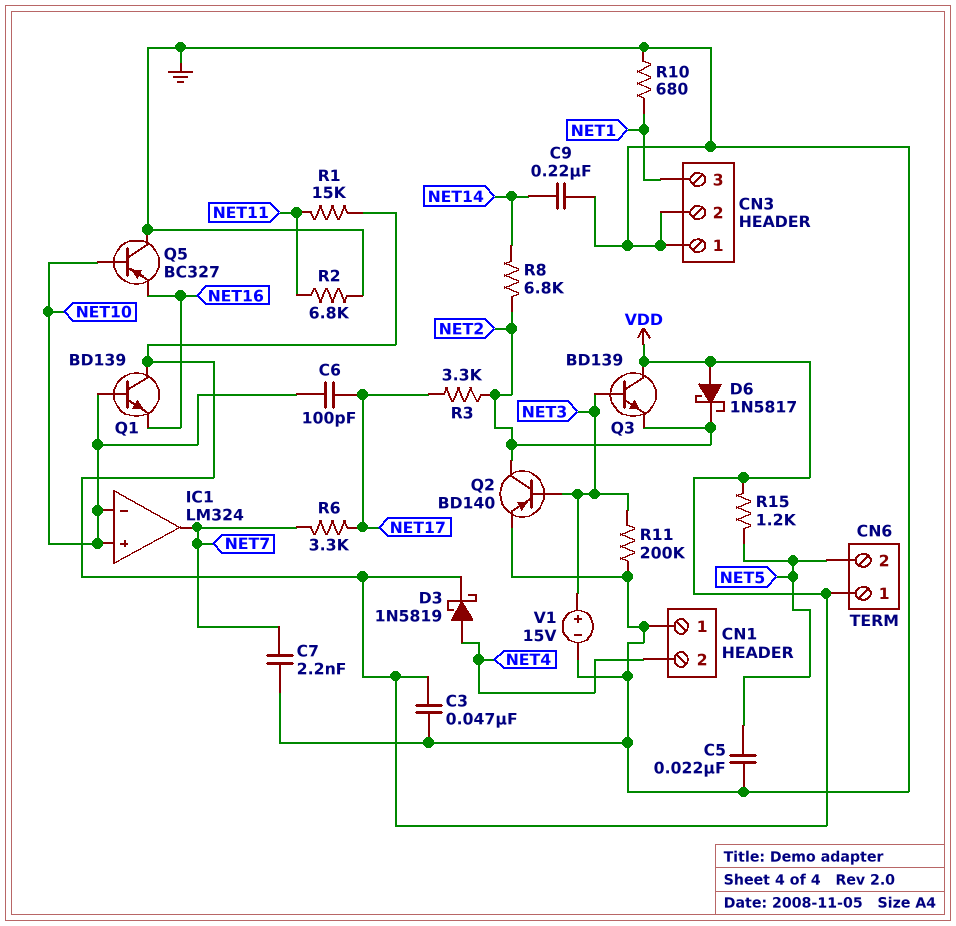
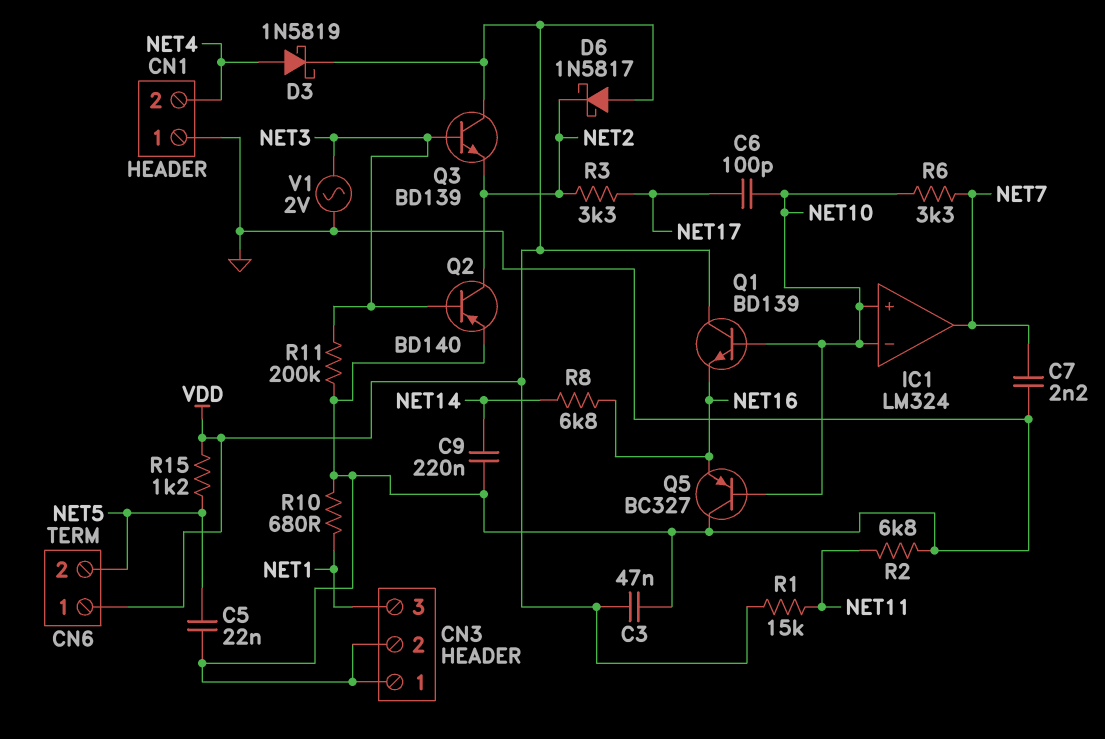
R6: 3.3k (NET7, NET17) -> 3.3k (NET7, NET10)
R8: 6.8k (NET2, NET14) -> 6.8k (NET14, NET16)
V1: 15V (plus NET3, minus GND) -> AC 2V (GND, NET3)

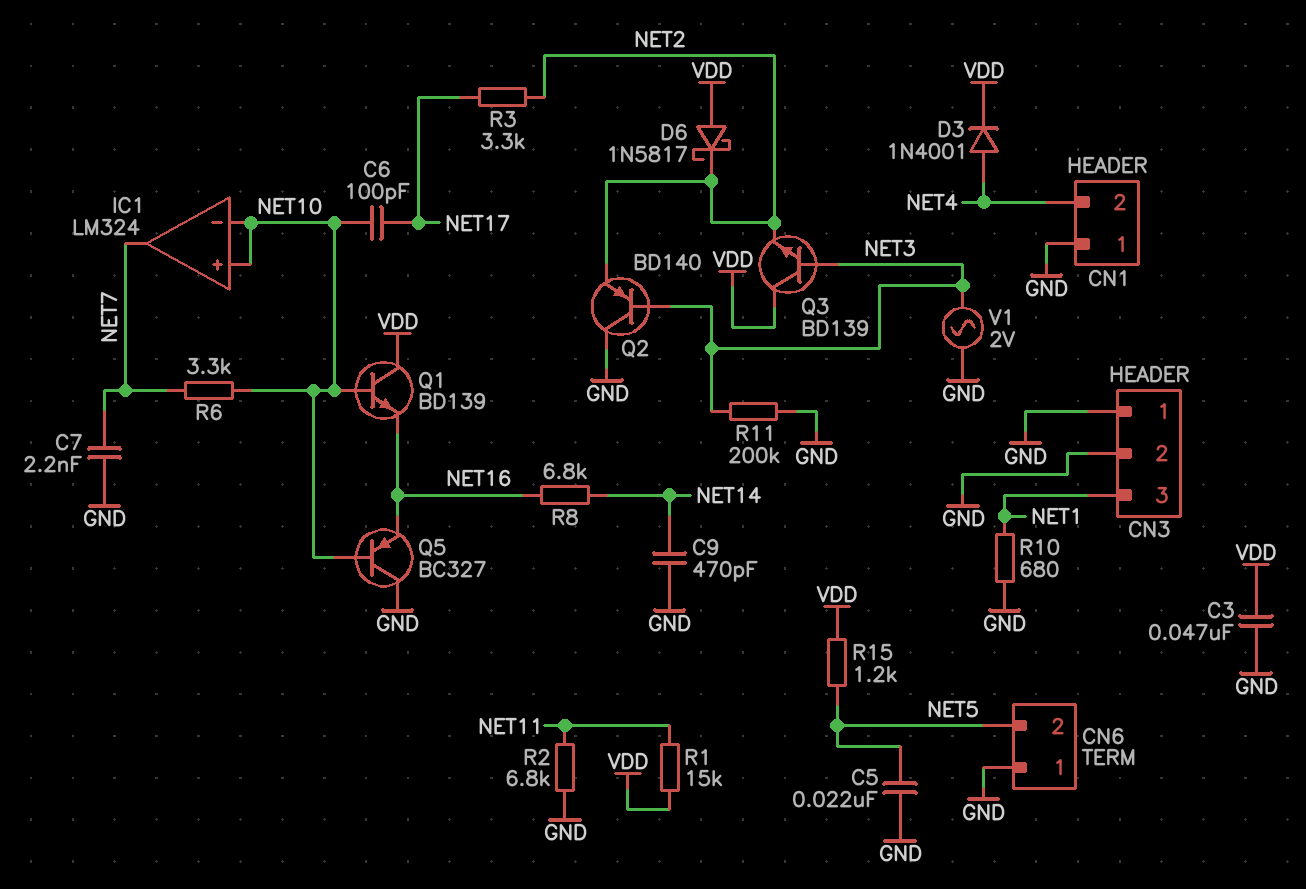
C9: 220nF (GND, NET14) -> 470pF (GND, NET14)
CN6 pin 1: VDD -> GND
D3: schottky 1N5819 (A NET4, K VDD) -> diode 1N4001 (A NET4, K VDD)
Q2: PNP BD140 (B NET3, C NET2, E GND) -> PNP BD140 (B NET3, C GND, E NET2)

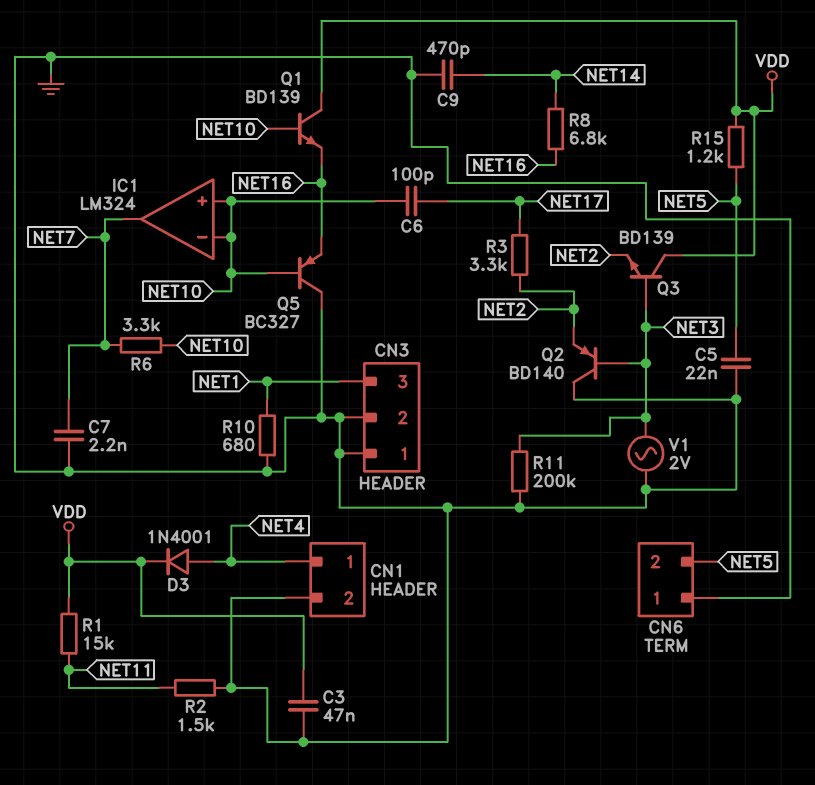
CN1 pin 1: GND -> NET4
CN1 pin 2: NET4 -> GND
D6: schottky 1N5817 (A VDD, K NET2) -> none
R2: 6.8k (GND, NET11) -> 1.5k (GND, NET11)

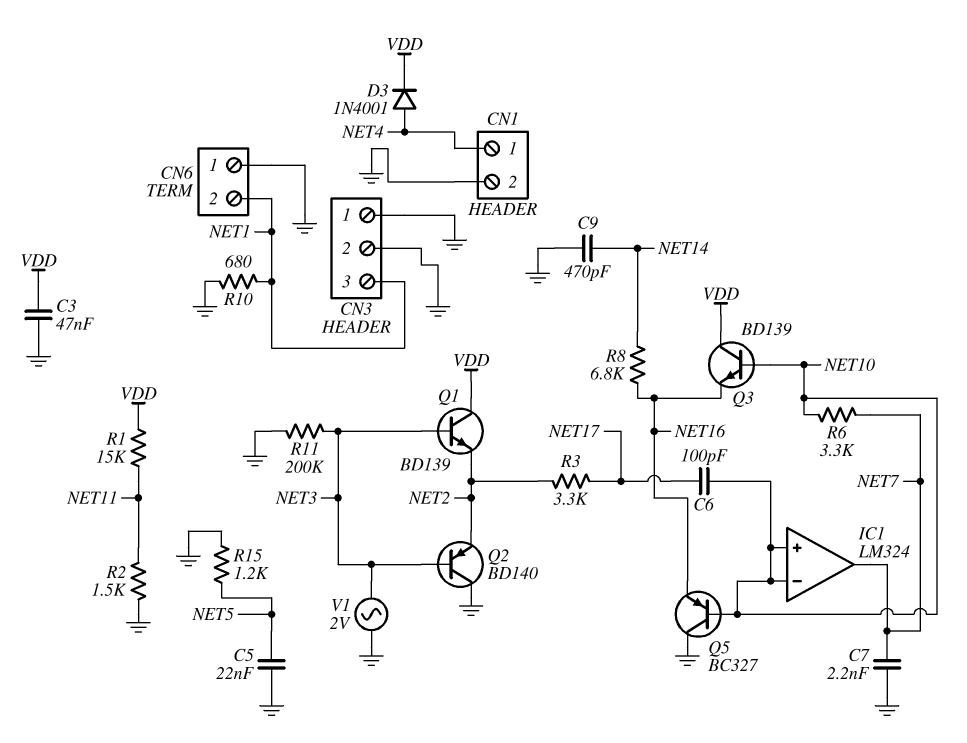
CN6 pin 2: NET5 -> NET1
Q1: NPN BD139 (B NET10, C VDD, E NET16) -> NPN BD139 (B NET3, C VDD, E NET2)
Q3: NPN BD139 (B NET3, C VDD, E NET2) -> NPN BD139 (B NET10, C VDD, E NET16)
R15: 1.2k (NET5, VDD) -> 1.2k (GND, NET5)

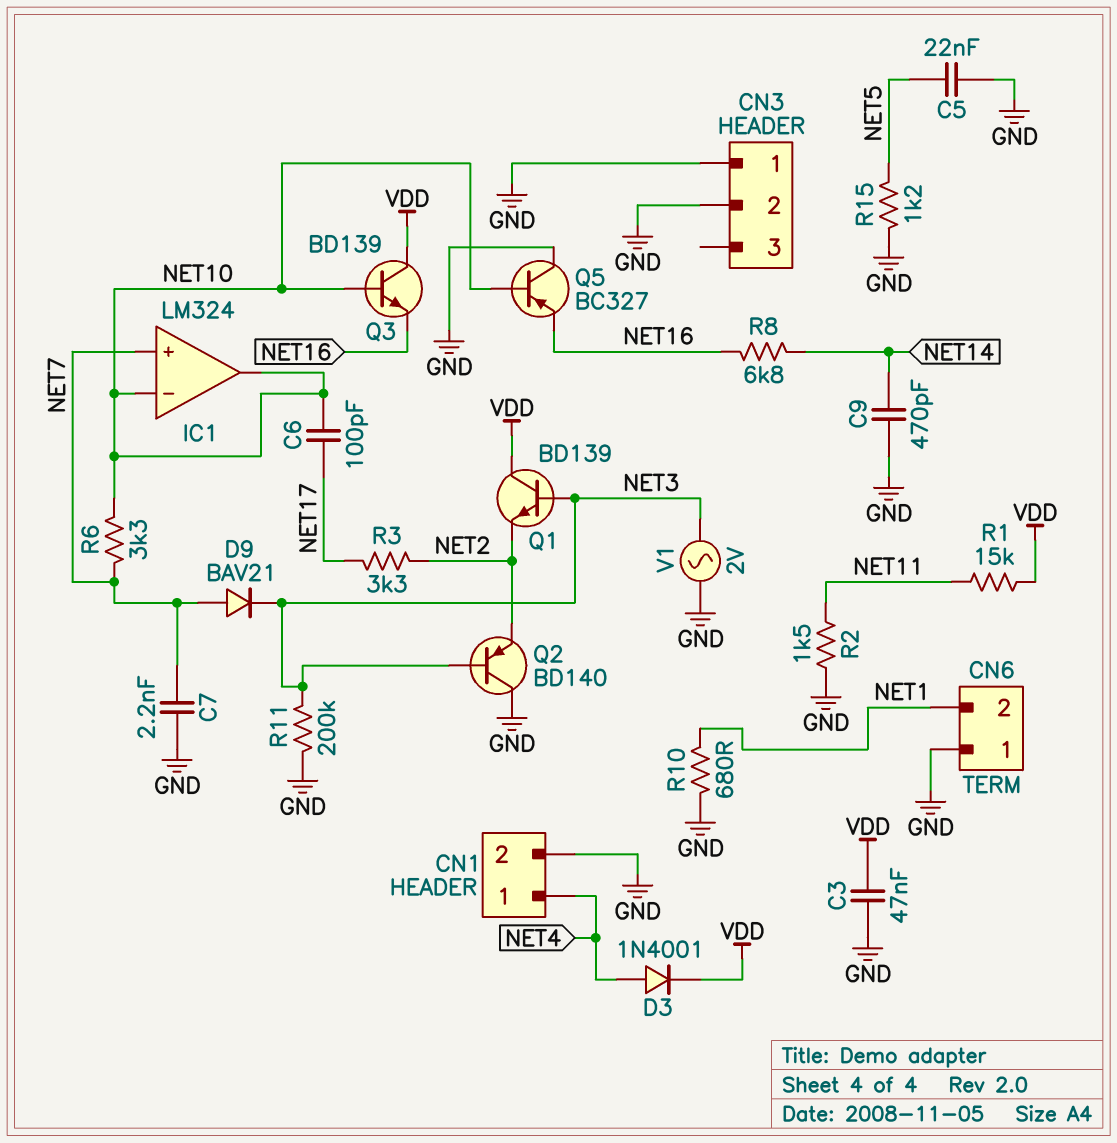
CN3 pin 3: NET1 -> none
D9: none -> diode BAV21 (A NET7, K NET3)
IC1 pin in+: NET10 -> NET7
IC1 pin out: NET7 -> NET10

